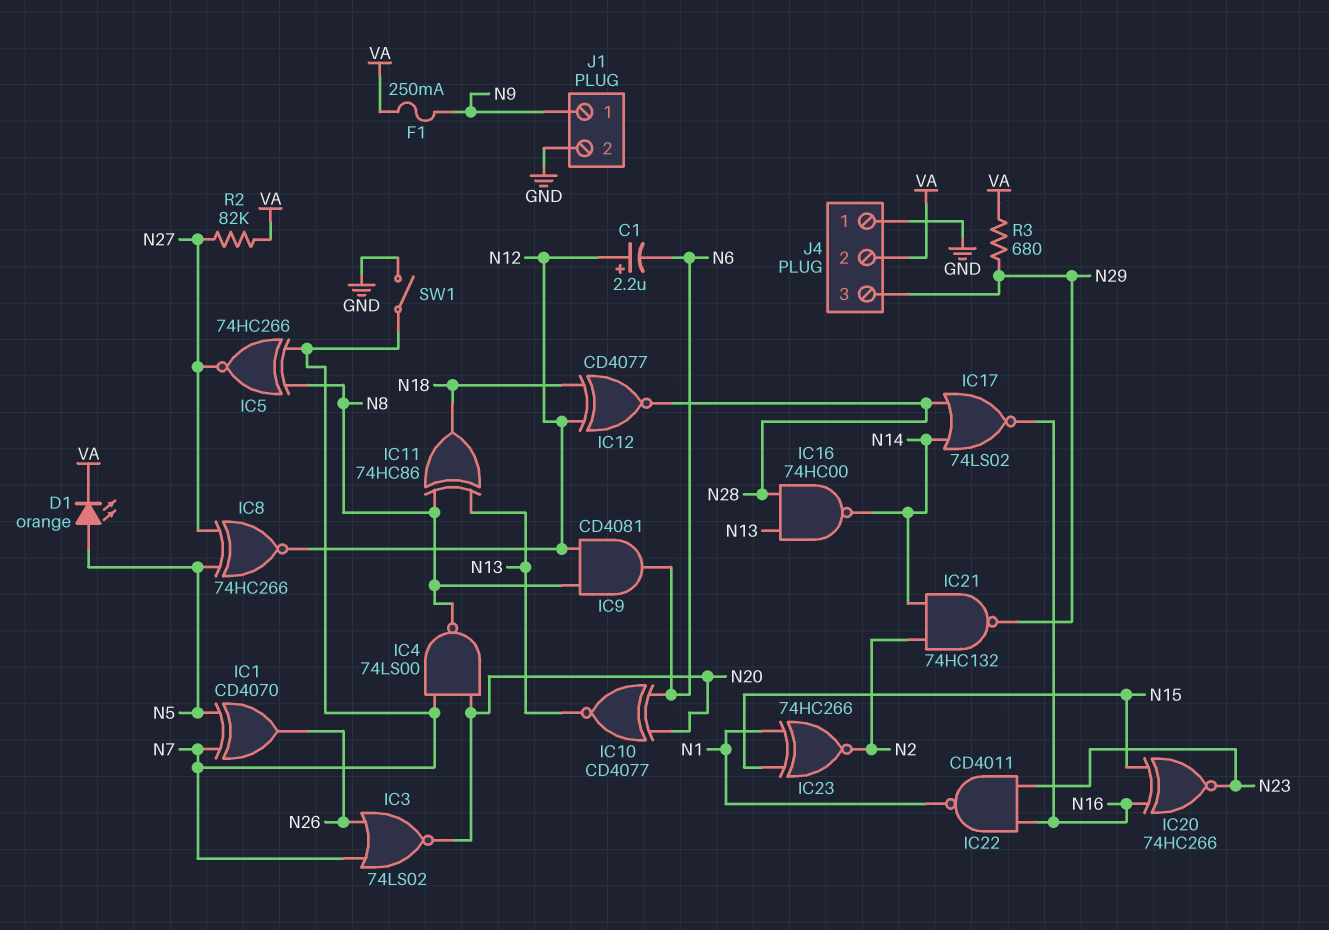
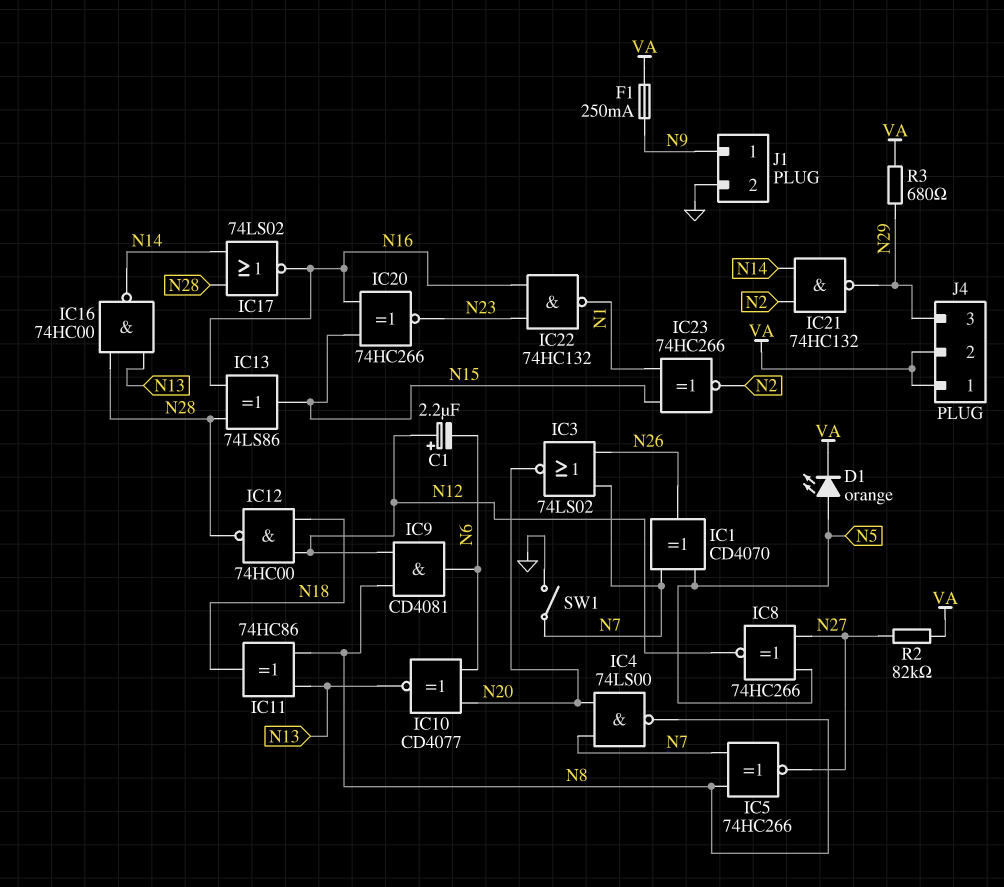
IC12: XNOR CD4077 (in N12, in N18, out N28) -> NAND 74HC00 (in N12, in N18, out N28)
IC13: none -> XOR 74LS86 (in N16, in N28, out N15)
IC22: NAND CD4011 (in N16, in N23, out N1) -> NAND 74HC132 (in N16, in N23, out N1)
J4 pin 1: GND -> VA

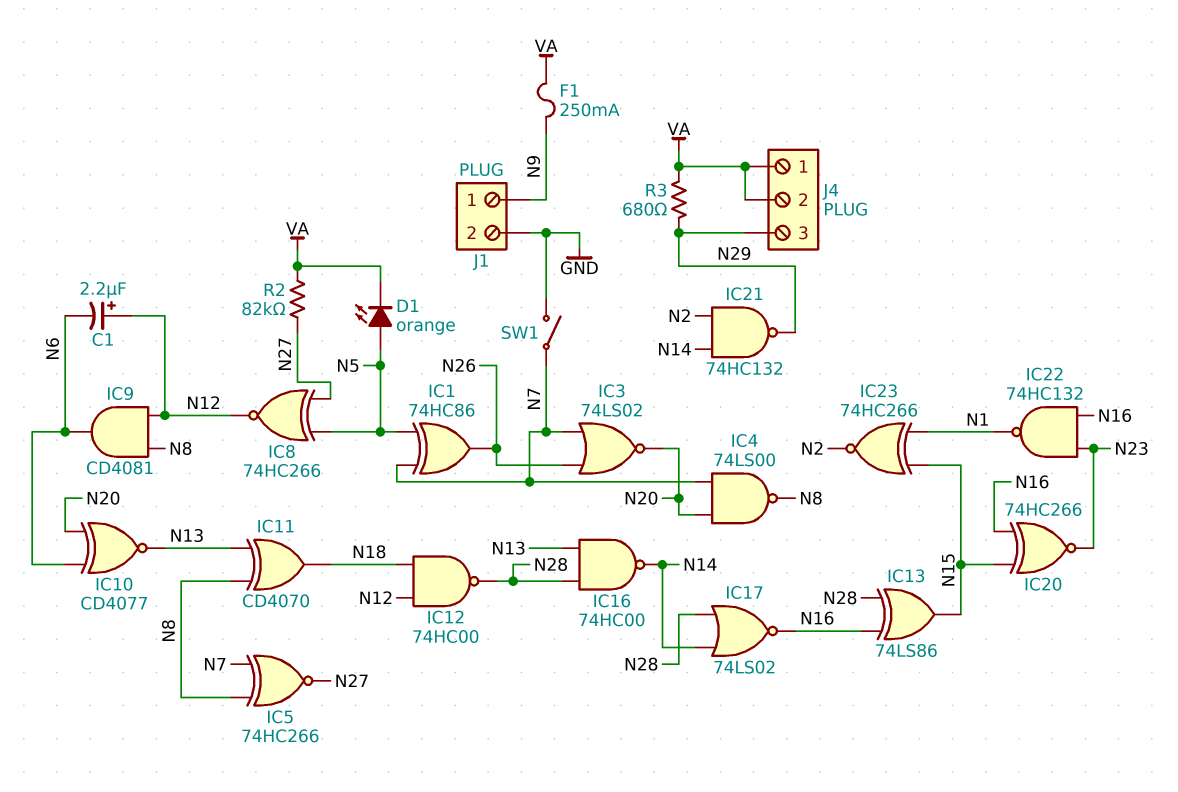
IC1: XOR CD4070 (in N5, in N7, out N26) -> XOR 74HC86 (in N5, in N7, out N26)
IC11: XOR 74HC86 (in N8, in N13, out N18) -> XOR CD4070 (in N8, in N13, out N18)

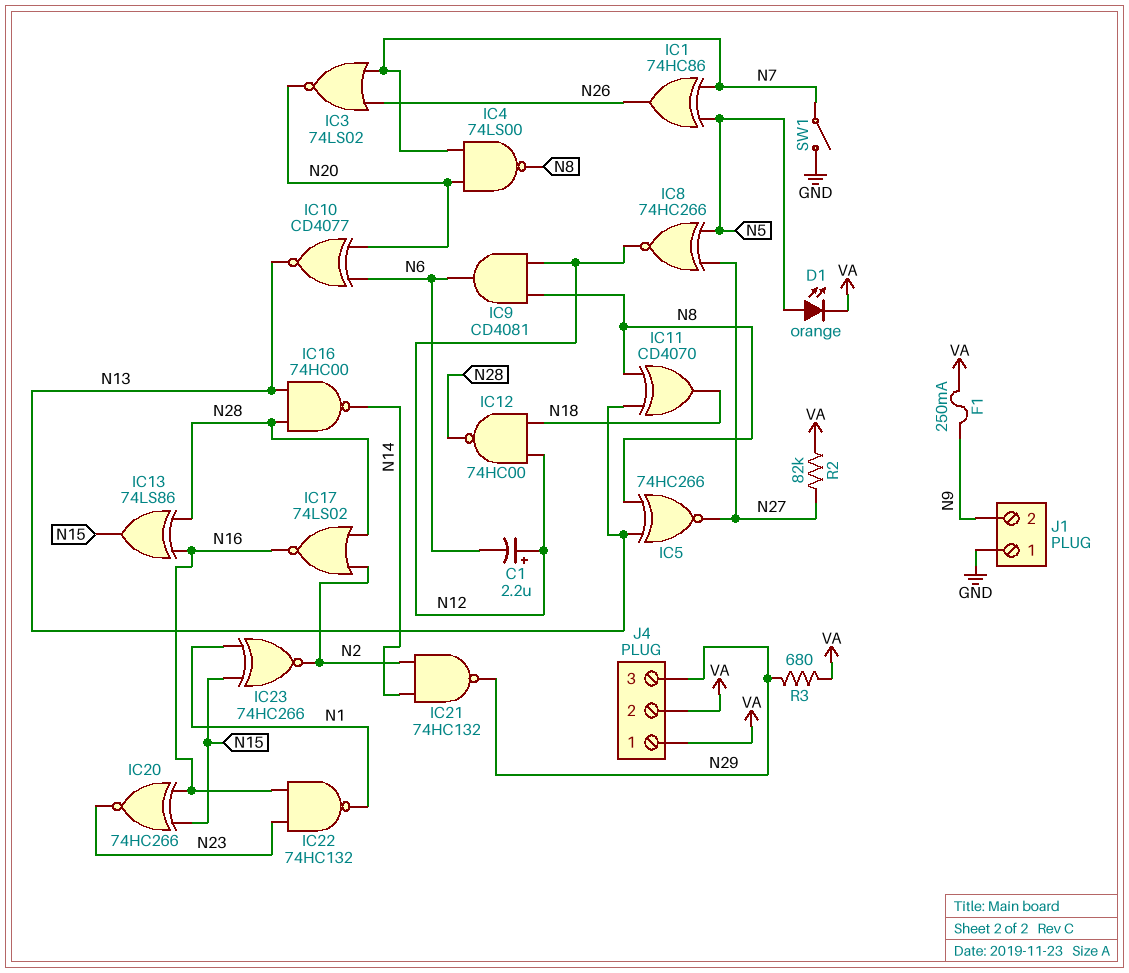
IC5: XNOR 74HC266 (in N7, in N8, out N27) -> XNOR 74HC266 (in N8, in N13, out N27)
IC17: NOR 74LS02 (in N14, in N28, out N16) -> NOR 74LS02 (in N2, in N28, out N16)
J1 pin 1: N9 -> GND
J1 pin 2: GND -> N9

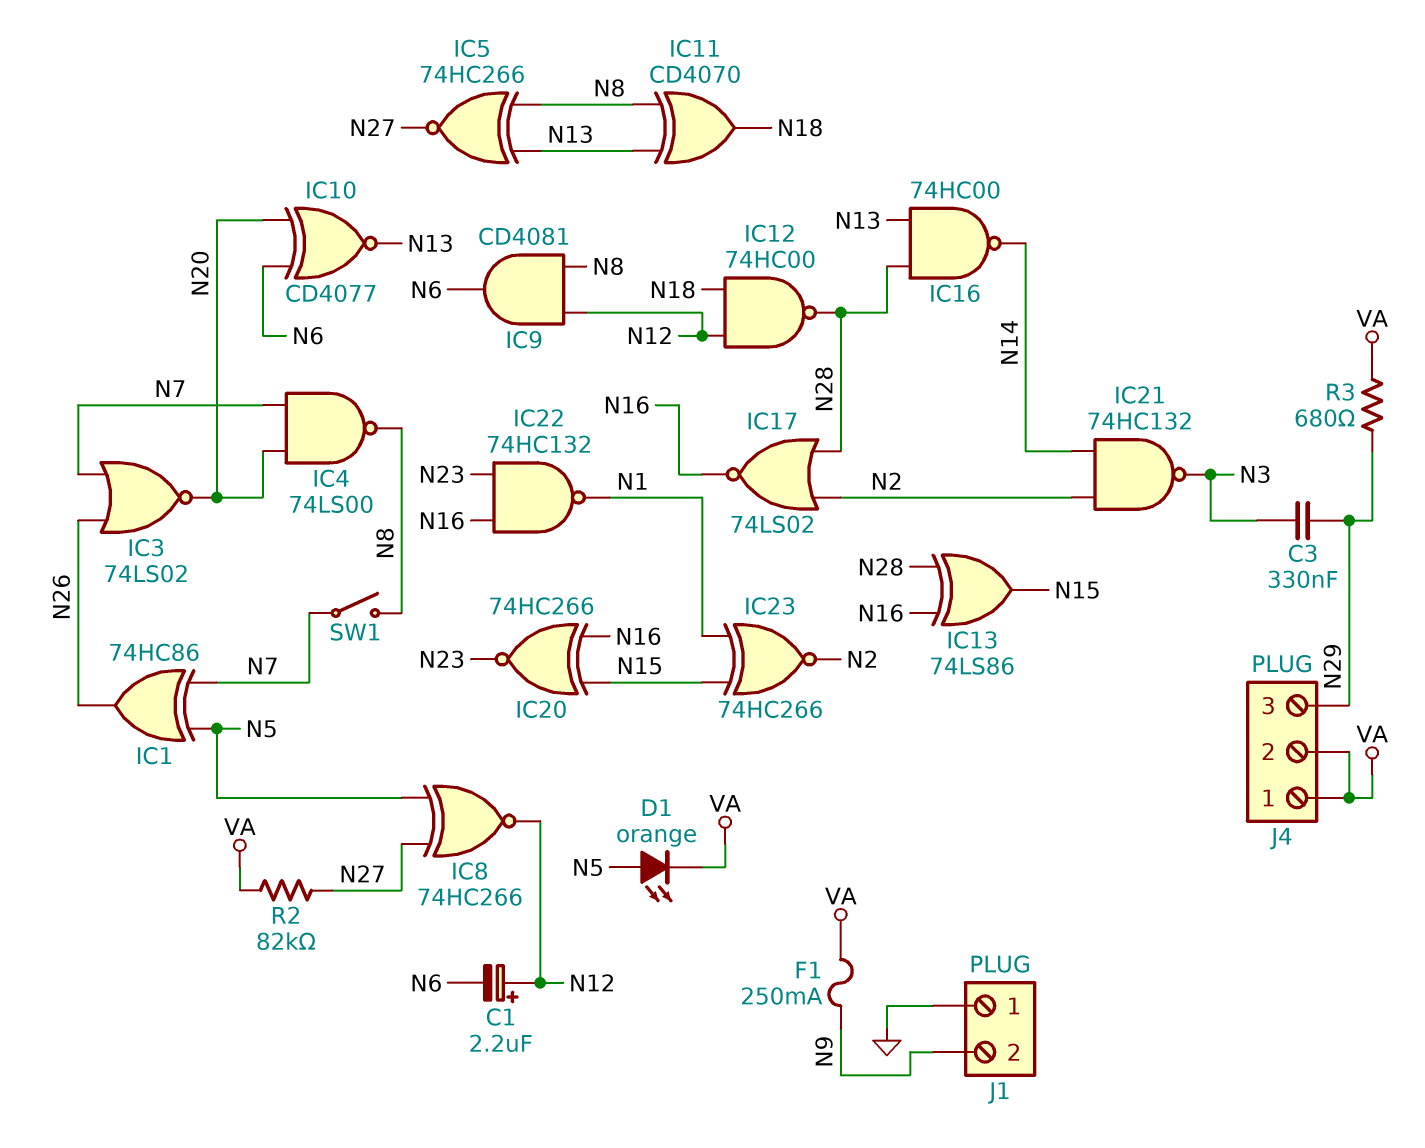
C3: none -> 330nF (N3, N29)
IC21: NAND 74HC132 (in N2, in N14, out N29) -> NAND 74HC132 (in N2, in N14, out N3)
SW1: switch (GND, N7) -> switch (N7, N8)

